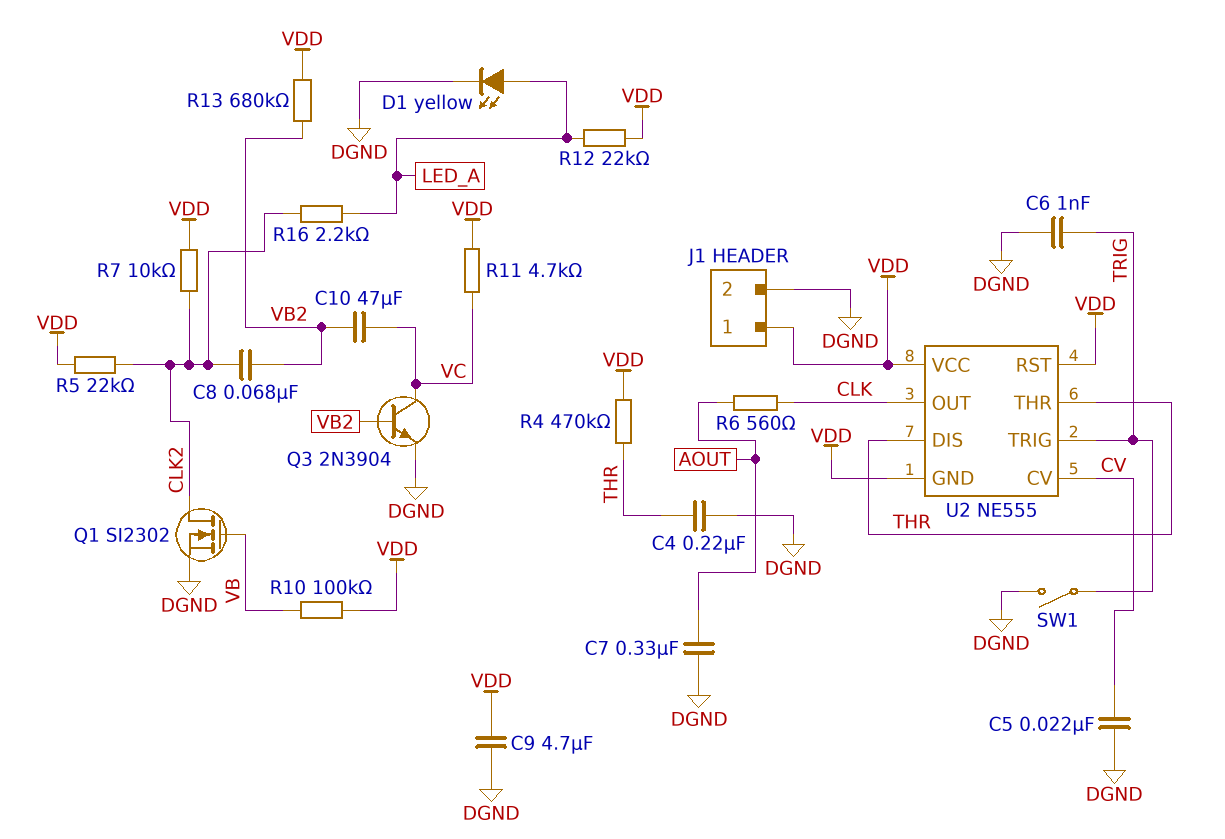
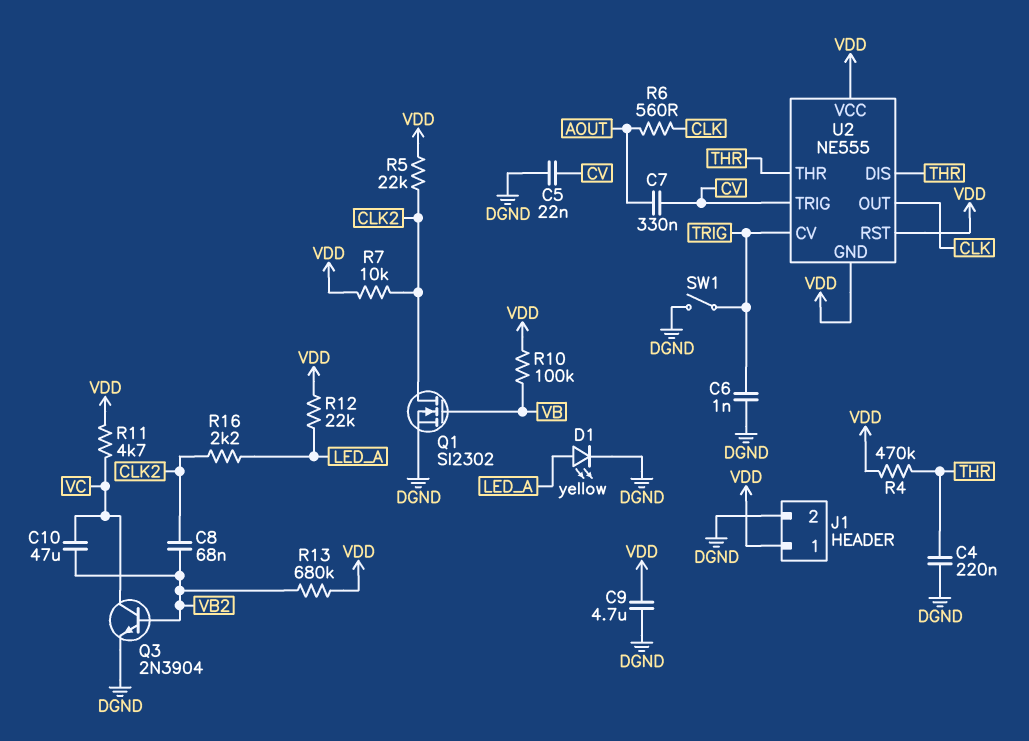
C7: 330nF (AOUT, DGND) -> 330nF (AOUT, CV)
U2 pin CV: CV -> TRIG
U2 pin TRIG: TRIG -> CV

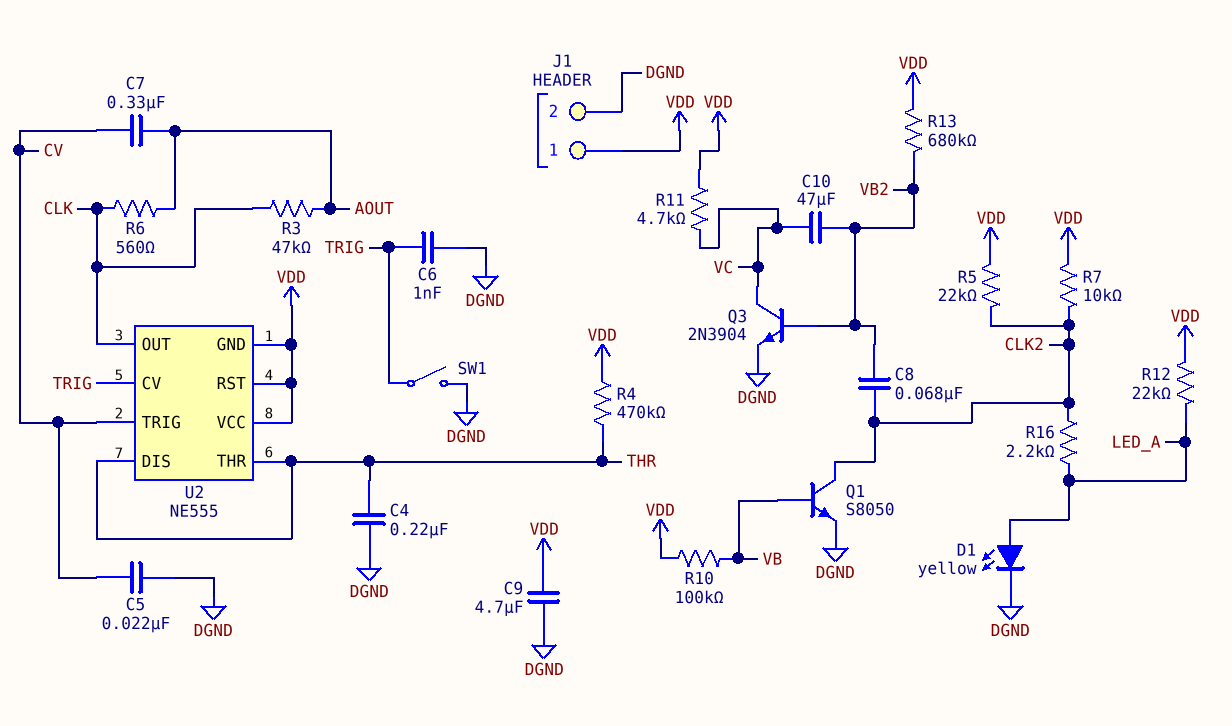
Q1: NMOS SI2302 (G VB, D CLK2, S DGND) -> NPN S8050 (B VB, C CLK2, E DGND)
R3: none -> 47k (AOUT, CLK)

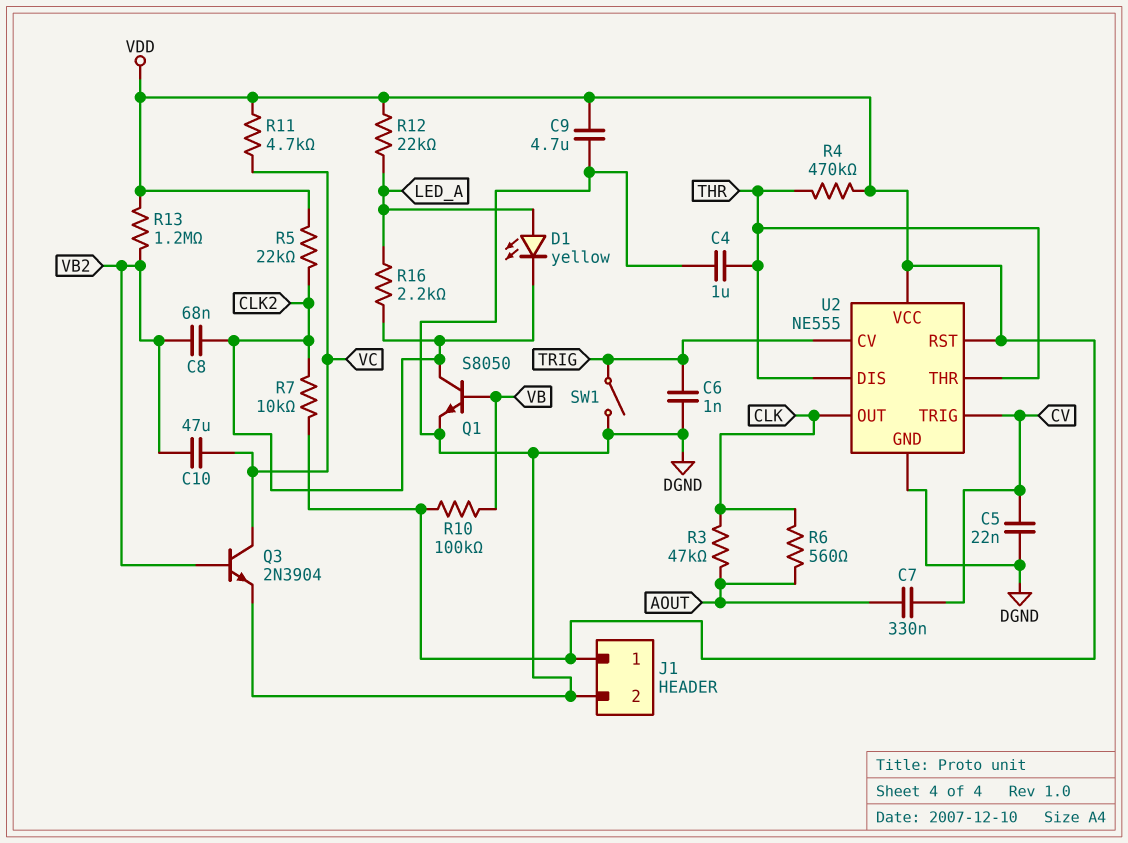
C4: 220nF (DGND, THR) -> 1uF (DGND, THR)
D1: LED yellow (A LED_A, K DGND) -> LED yellow (A LED_A, K CLK2)
R13: 680k (VB2, VDD) -> 1.2M (VB2, VDD)
U2 pin GND: VDD -> DGND

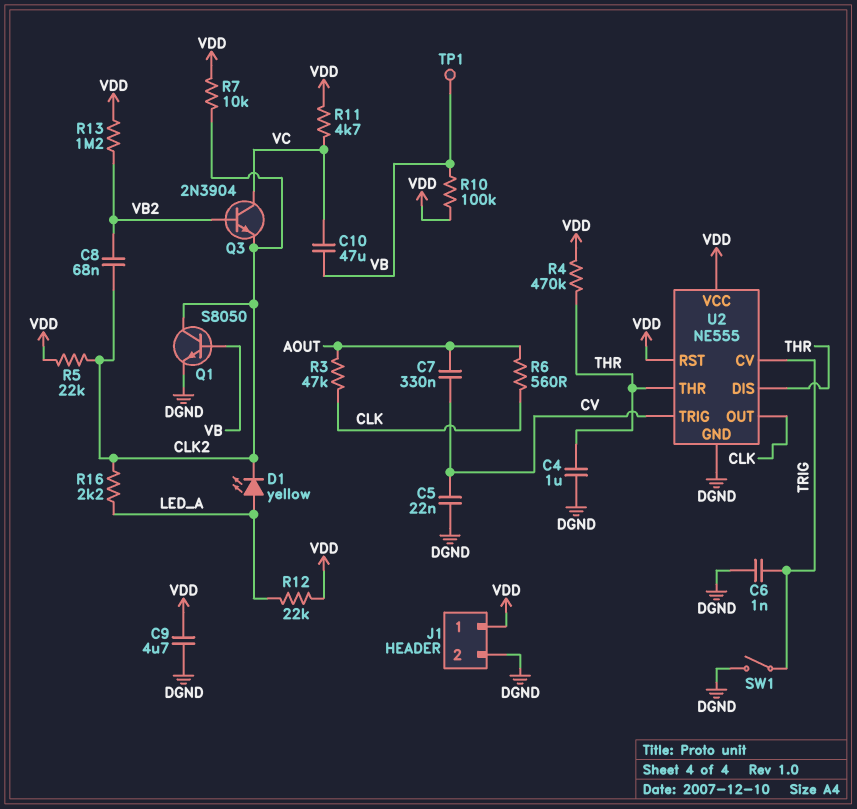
C10: 47uF (VB2, VC) -> 47uF (VB, VC)
Q3: NPN 2N3904 (B VB2, C VC, E DGND) -> NPN 2N3904 (B VB2, C VC, E CLK2)
TP1: none -> test point (VB)

